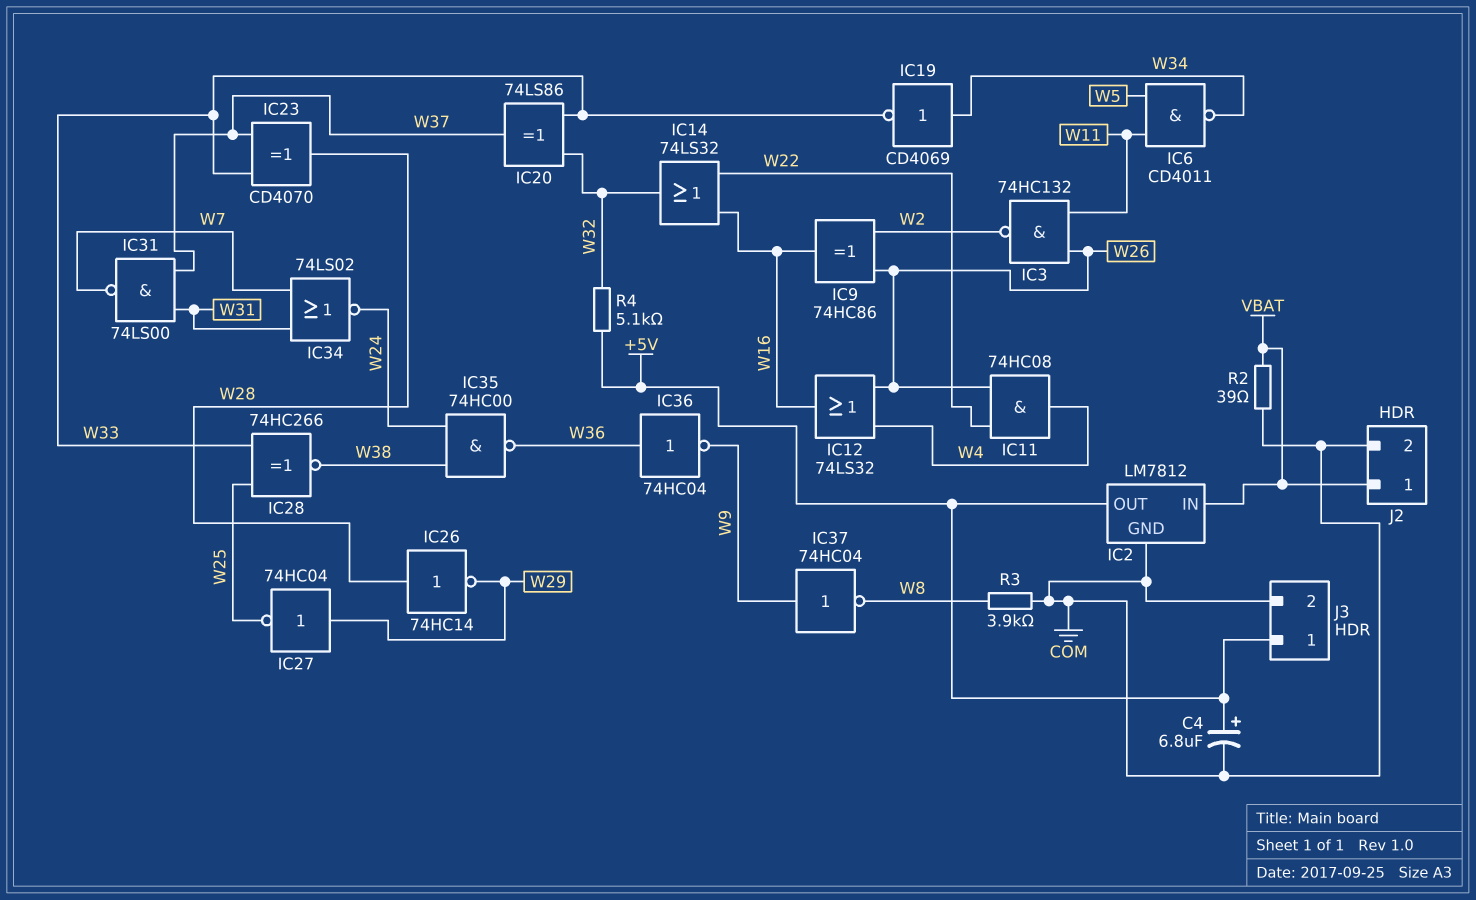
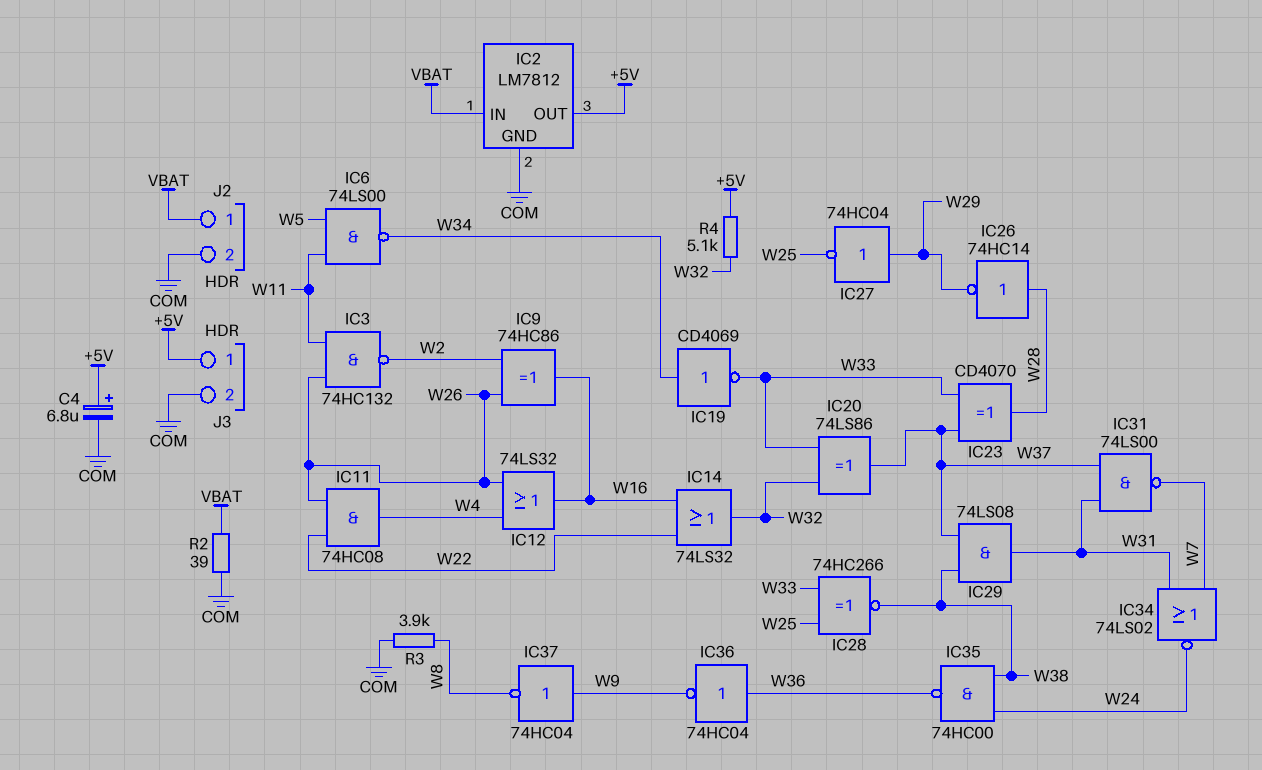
IC6: NAND CD4011 (in W5, in W11, out W34) -> NAND 74LS00 (in W5, in W11, out W34)
IC29: none -> AND 74LS08 (in W37, in W38, out W31)

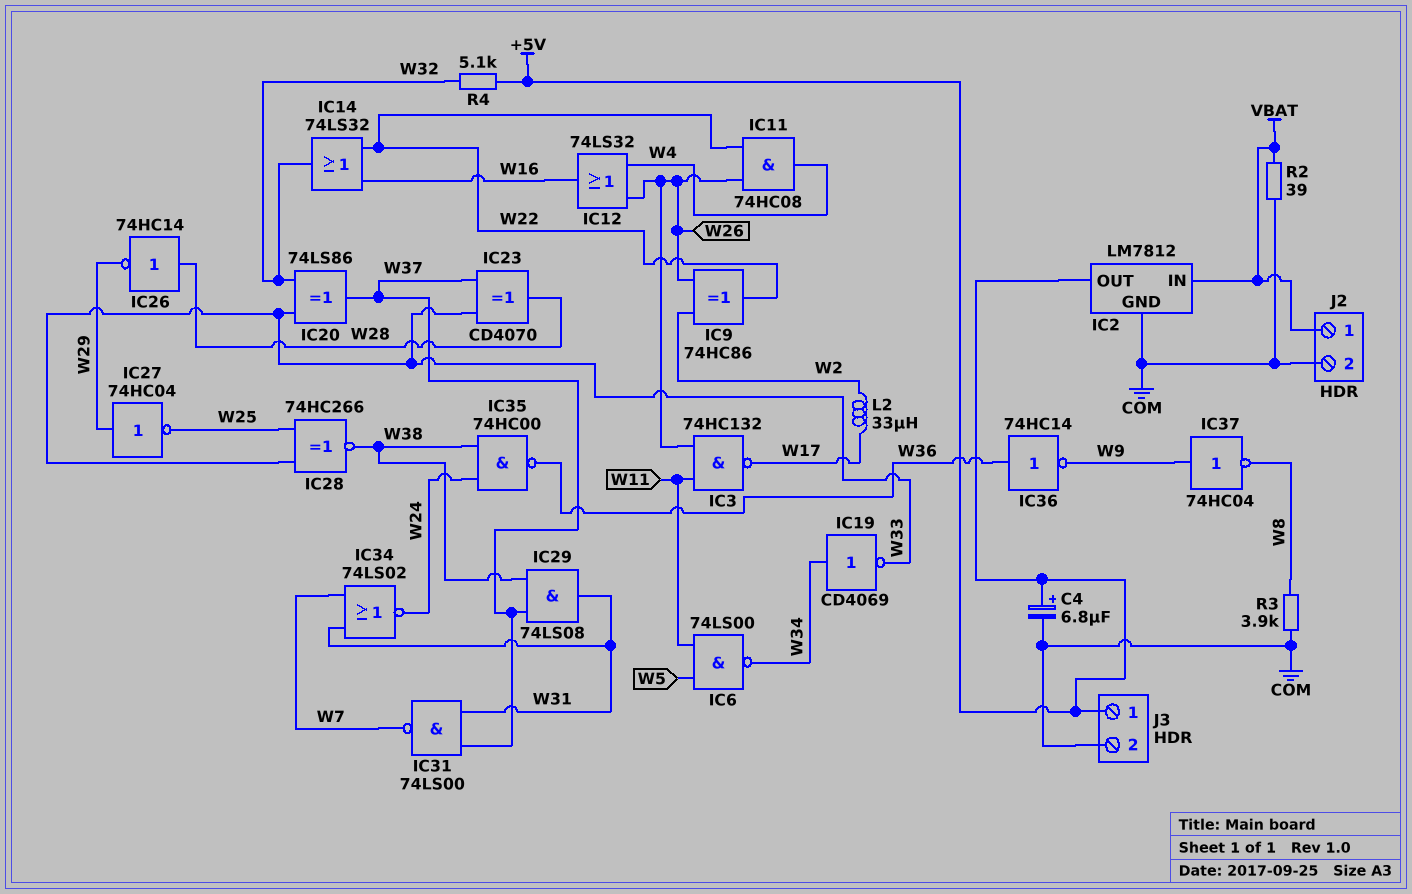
IC3: NAND 74HC132 (in W11, in W26, out W2) -> NAND 74HC132 (in W11, in W26, out W17)
IC9: XOR 74HC86 (in W2, in W26, out W16) -> XOR 74HC86 (in W2, in W26, out W22)
IC36: NOT 74HC04 (in W36, out W9) -> NOT 74HC14 (in W36, out W9)
L2: none -> 33uH (W2, W17)

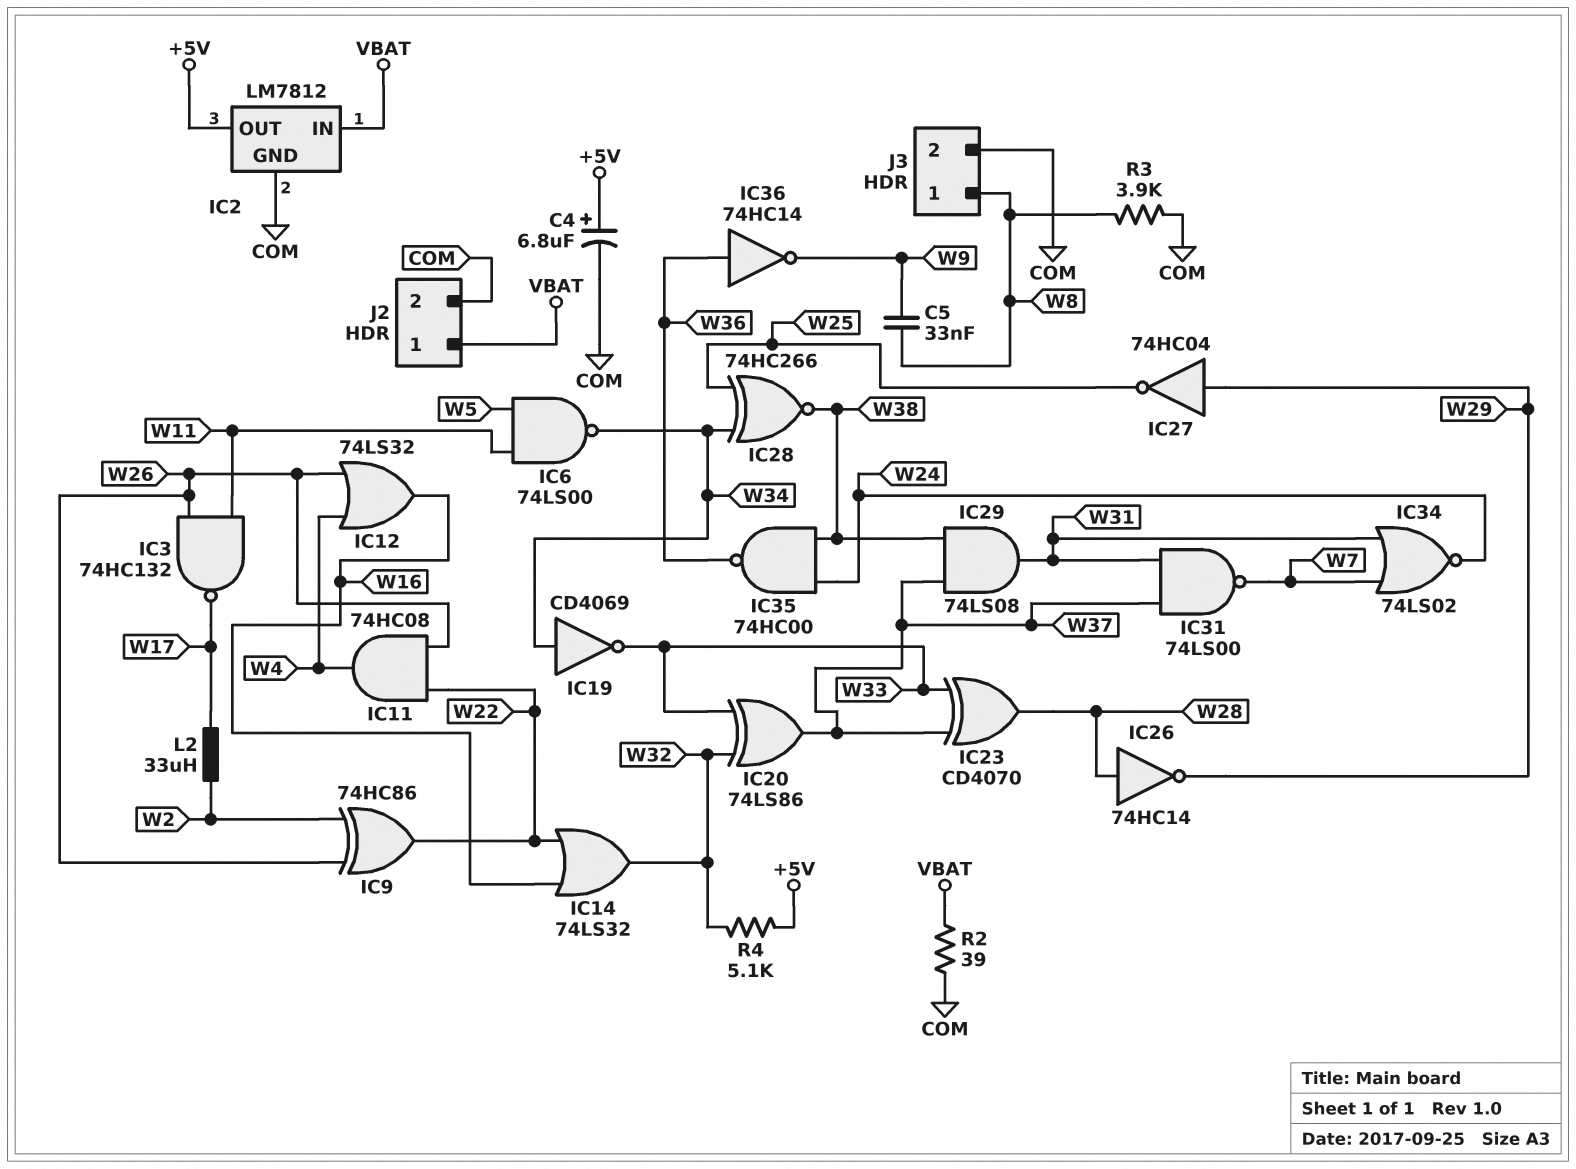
C5: none -> 33nF (W8, W9)
IC28: XNOR 74HC266 (in W25, in W33, out W38) -> XNOR 74HC266 (in W25, in W34, out W38)
IC37: NOT 74HC04 (in W9, out W8) -> none
J3 pin 1: +5V -> W8

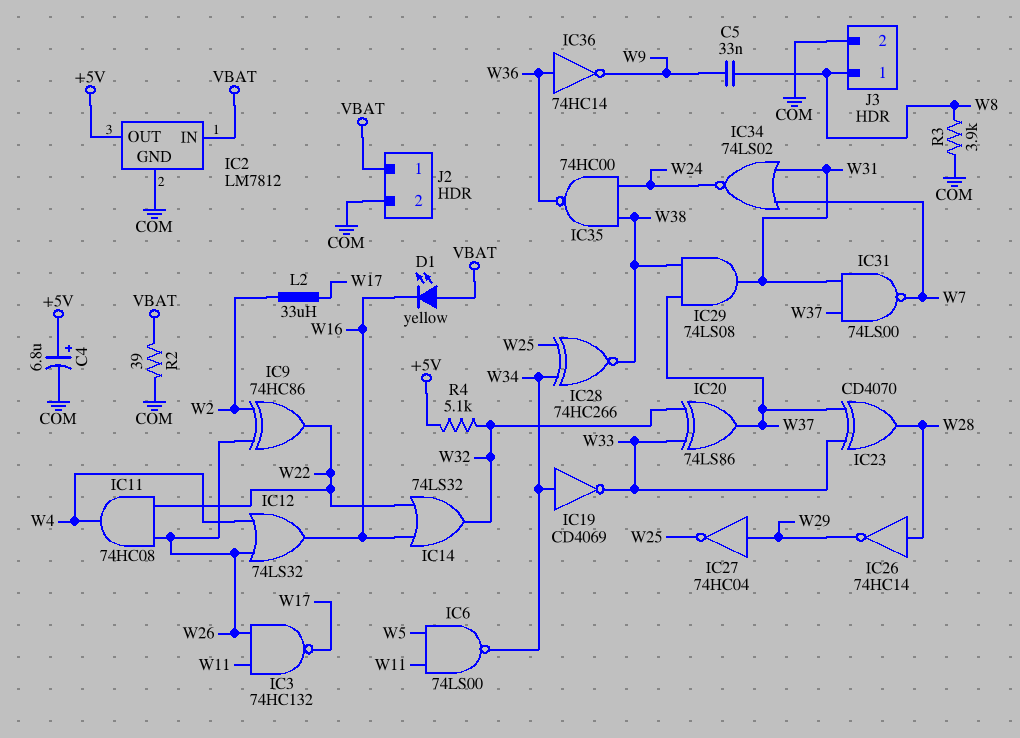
D1: none -> LED yellow (A VBAT, K W16)

